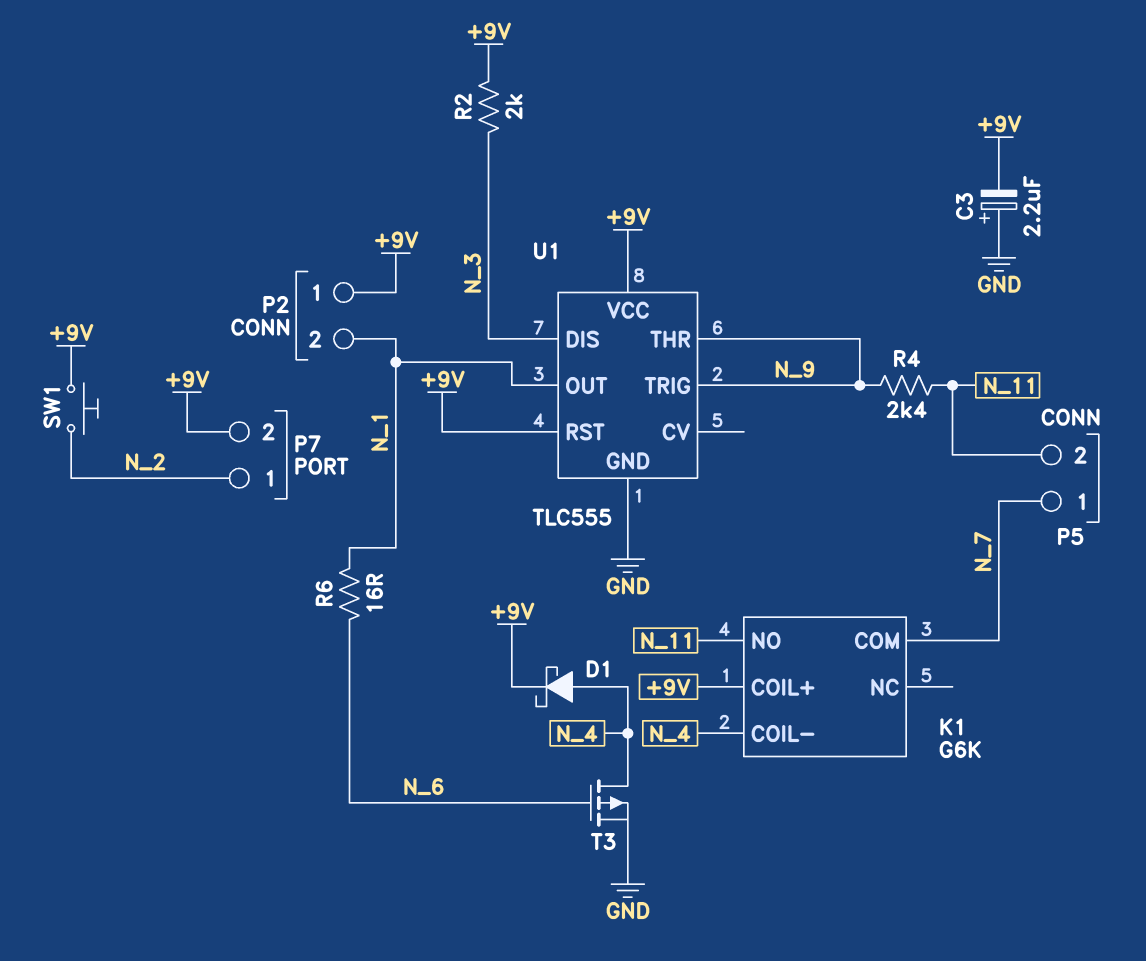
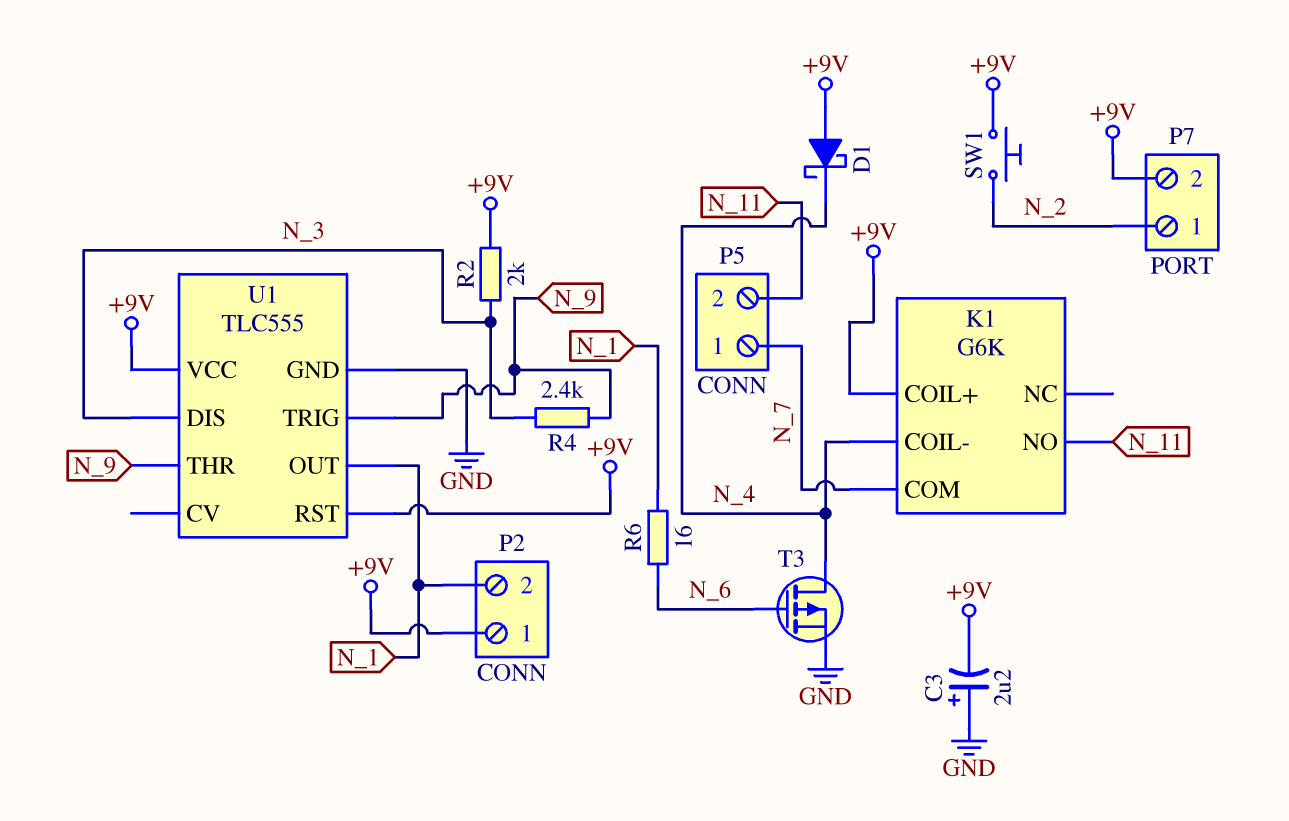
D1: schottky (A N_4, K +9V) -> schottky (A +9V, K N_4)
R4: 2.4k (N_9, N_11) -> 2.4k (N_3, N_9)

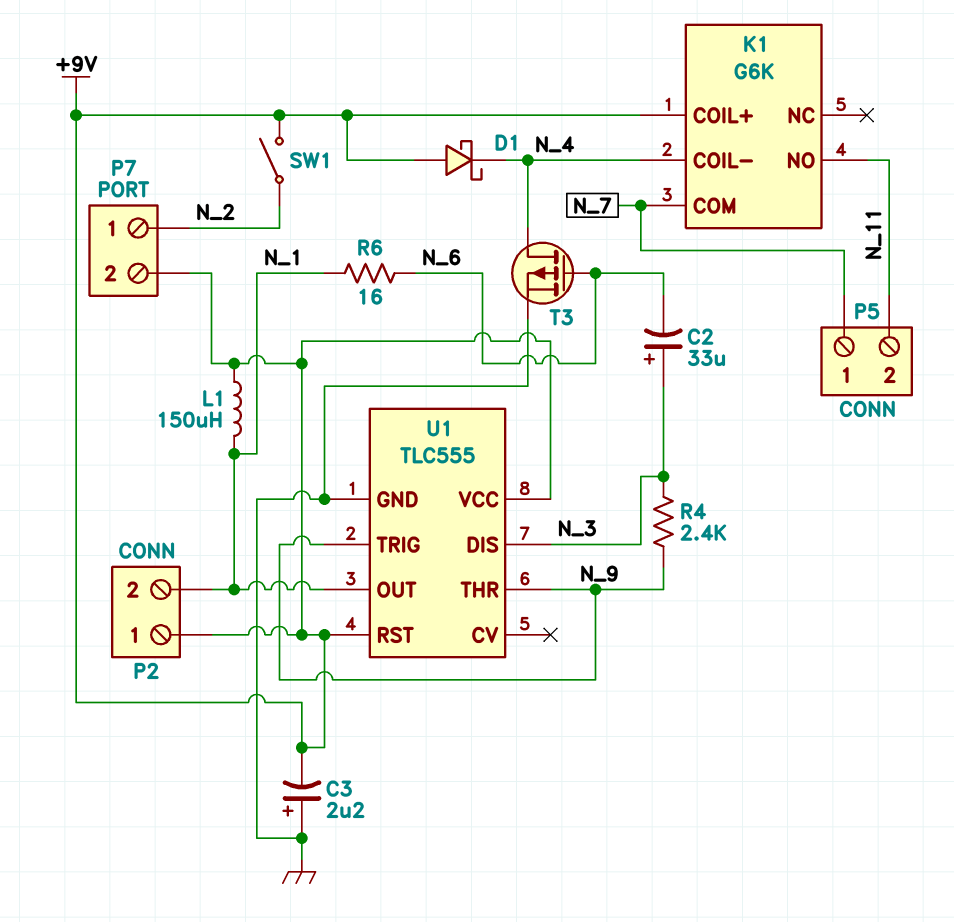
C2: none -> 33uF (plus N_3, minus N_6)
L1: none -> 150uH (+9V, N_1)
R2: 2k (+9V, N_3) -> none
SW1: button (+9V, N_2) -> switch (+9V, N_2)

